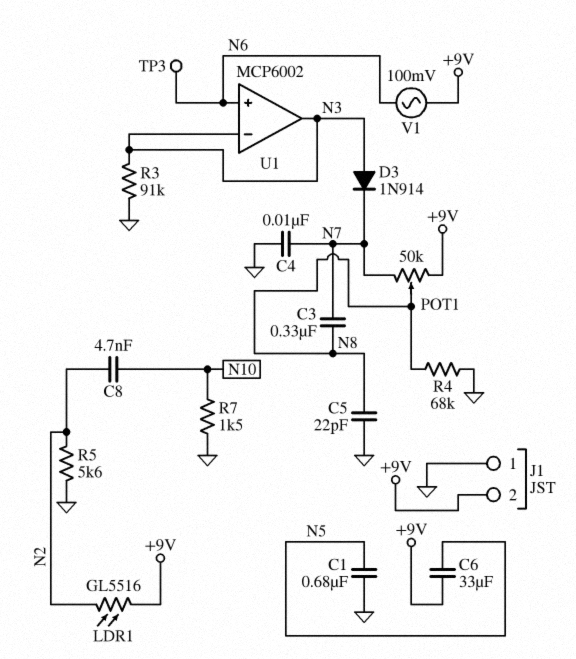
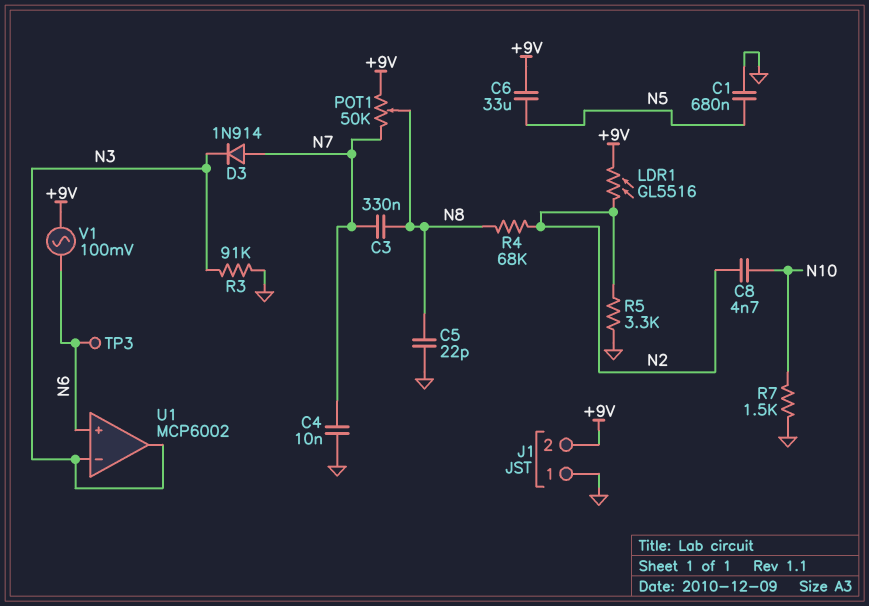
D3: diode 1N914 (A N3, K N7) -> diode 1N914 (A N7, K N3)
R4: 68k (GND, N8) -> 68k (N2, N8)
R5: 5.6k (GND, N2) -> 3.3k (GND, N2)

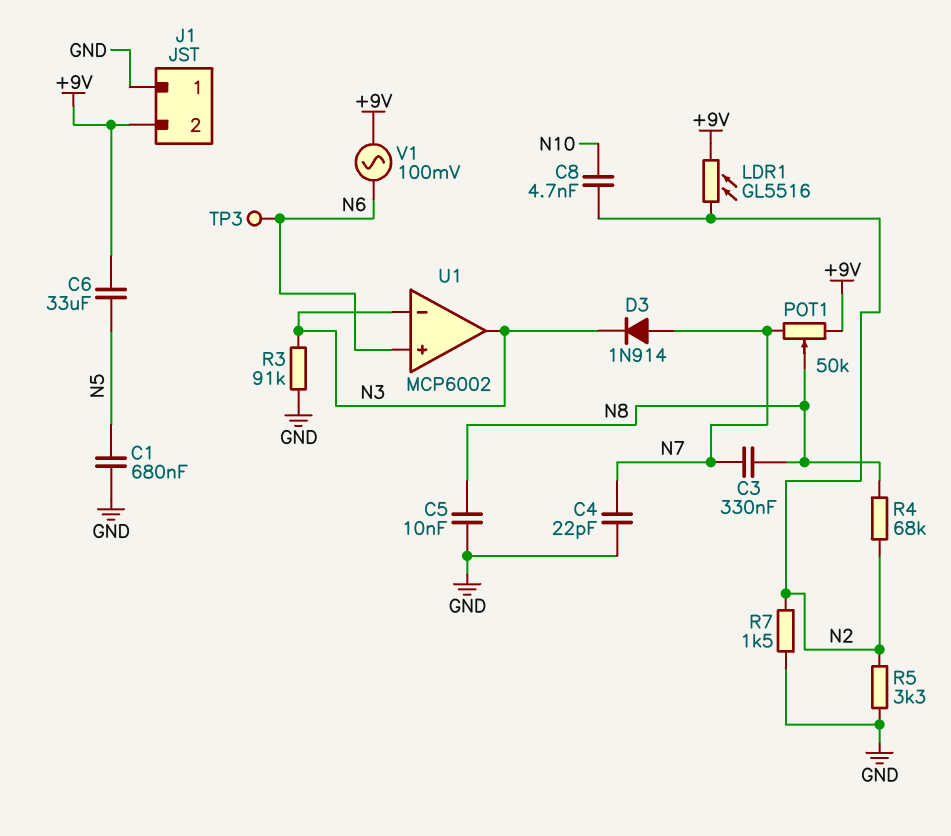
C4: 10nF (GND, N7) -> 22pF (GND, N7)
C5: 22pF (GND, N8) -> 10nF (GND, N8)
R7: 1.5k (GND, N10) -> 1.5k (GND, N2)

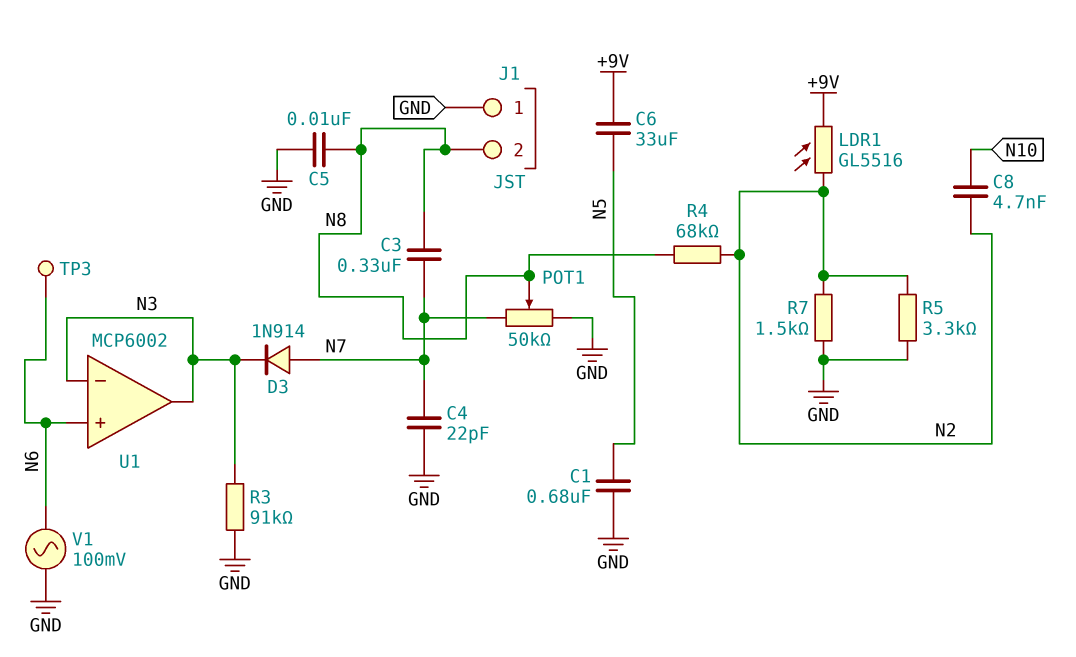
J1 pin 2: +9V -> N8
POT1: 50k (+9V, N7, wiper N8) -> 50k (GND, N7, wiper N8)
V1: AC 100mV (+9V, N6) -> AC 100mV (GND, N6)

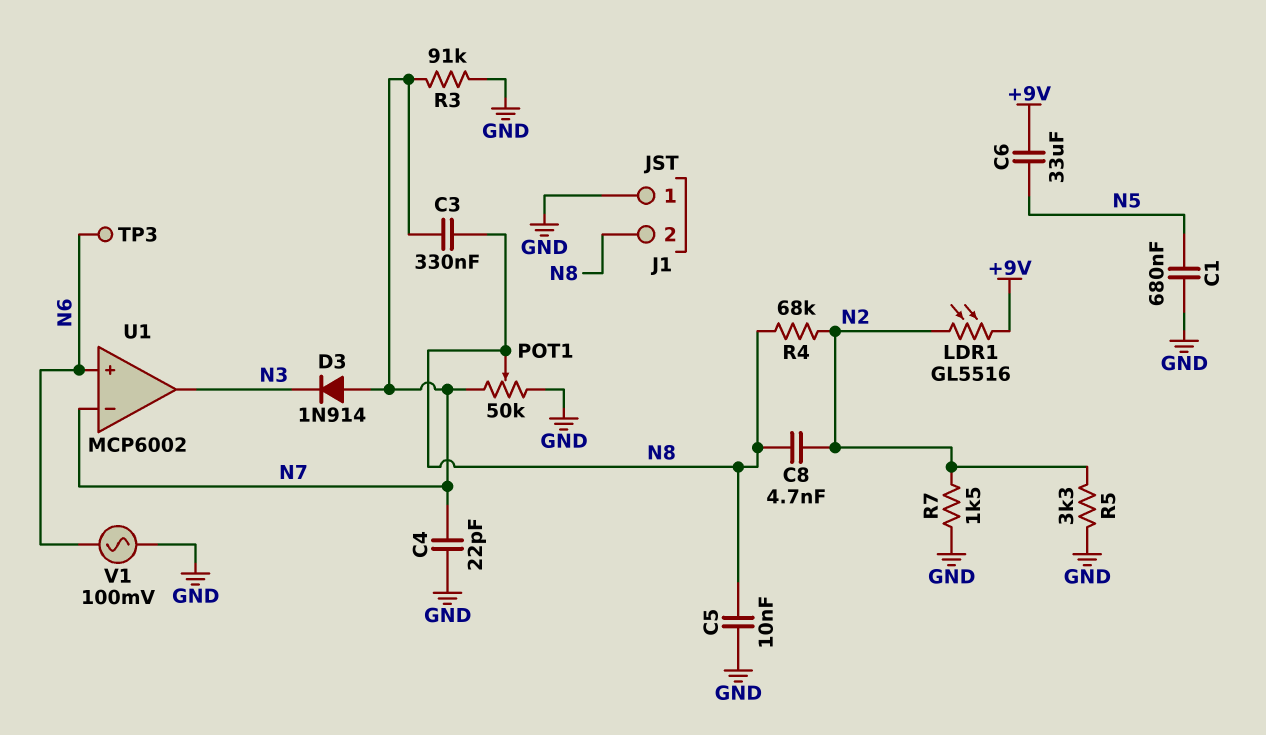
C8: 4.7nF (N2, N10) -> 4.7nF (N2, N8)
R3: 91k (GND, N3) -> 91k (GND, N7)
U1 pin in-: N3 -> N7

